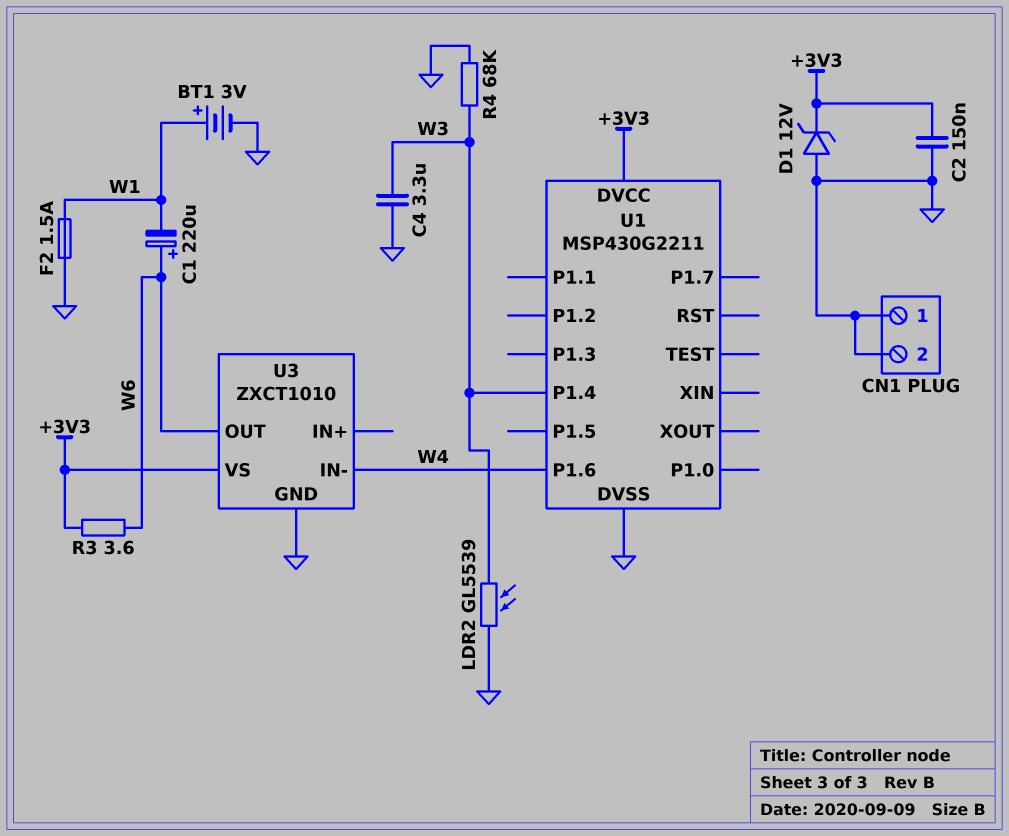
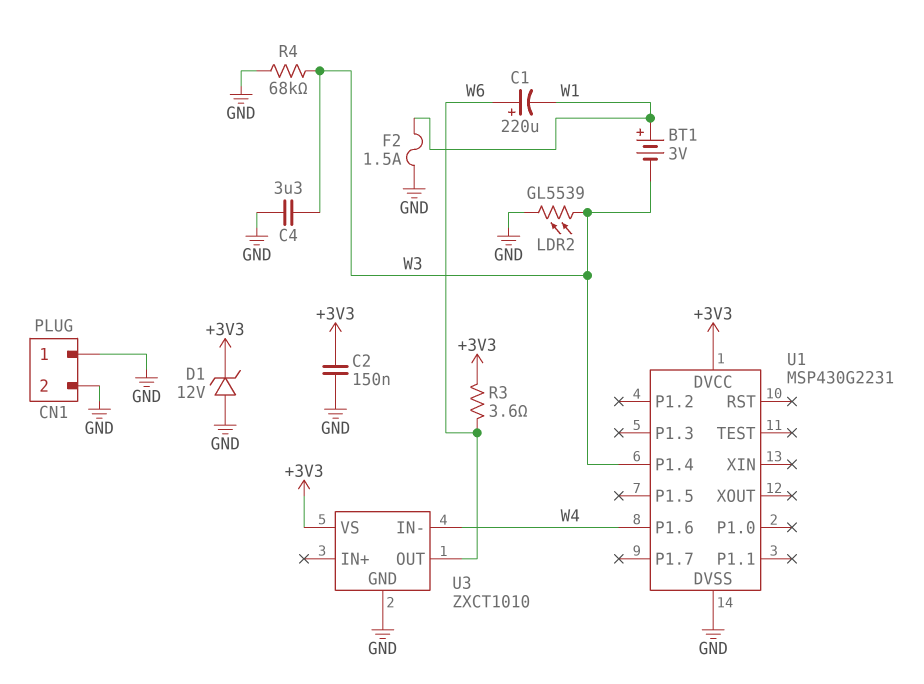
BT1: 3V (plus W1, minus GND) -> 3V (plus W1, minus W3)
U1: MSP430G2211 -> MSP430G2231

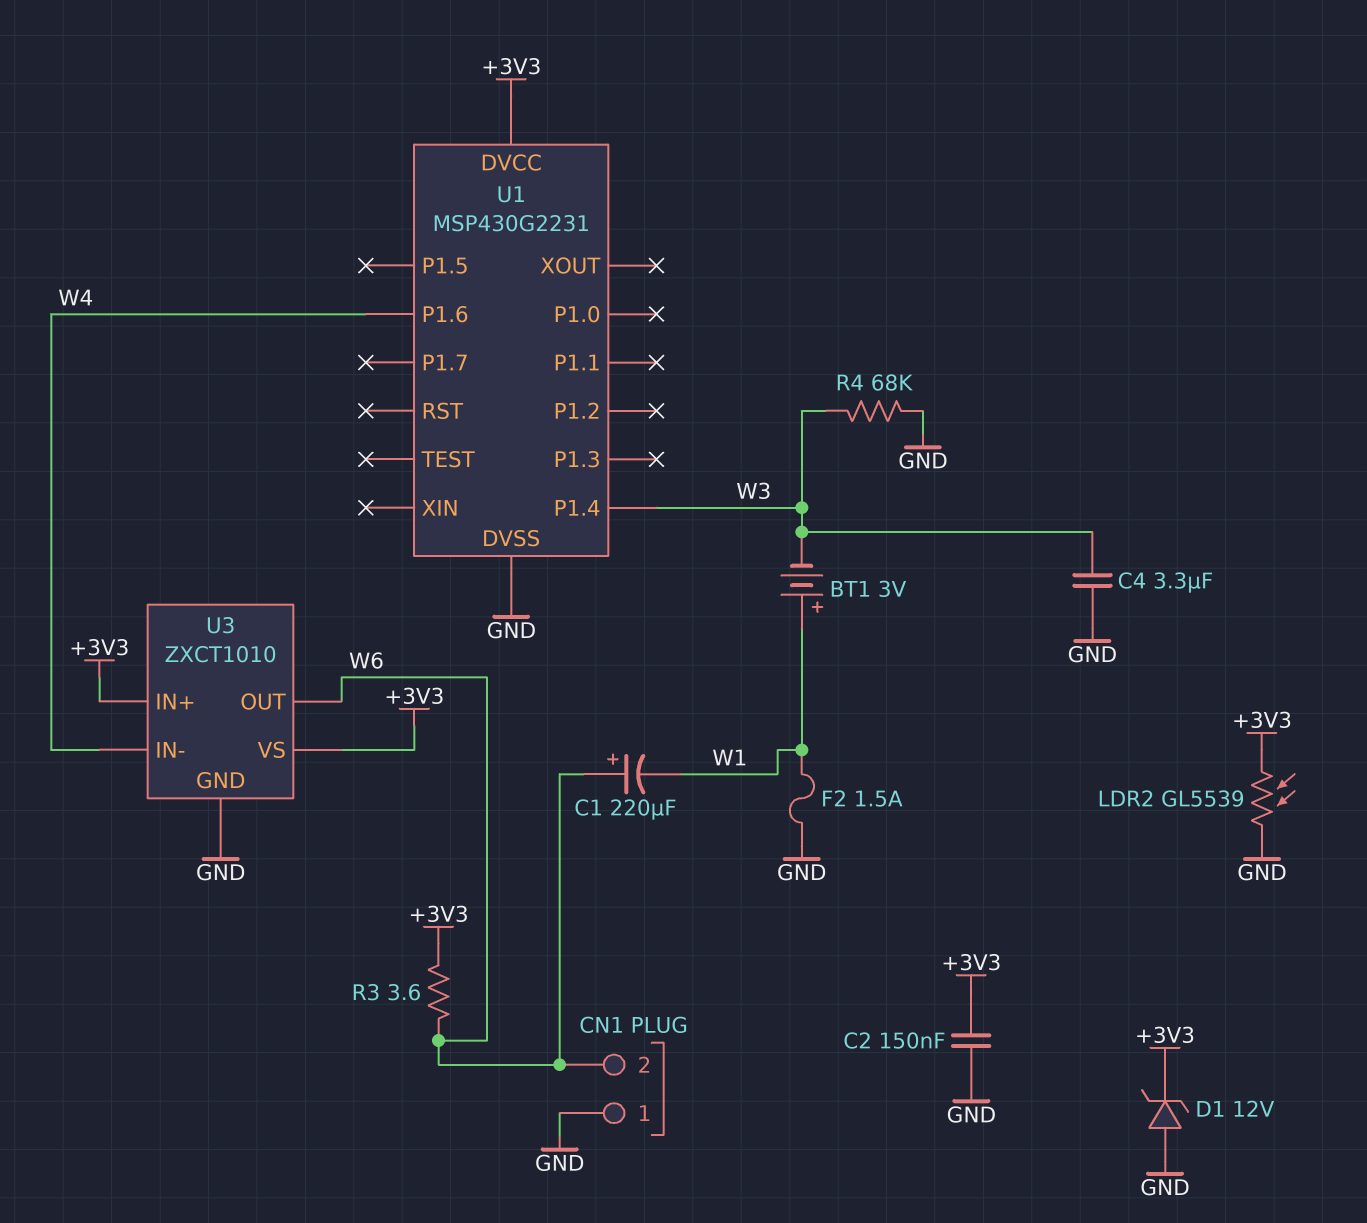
CN1 pin 2: GND -> W6
LDR2: GL5539 (GND, W3) -> GL5539 (+3V3, GND)
U3 pin IN+: none -> +3V3

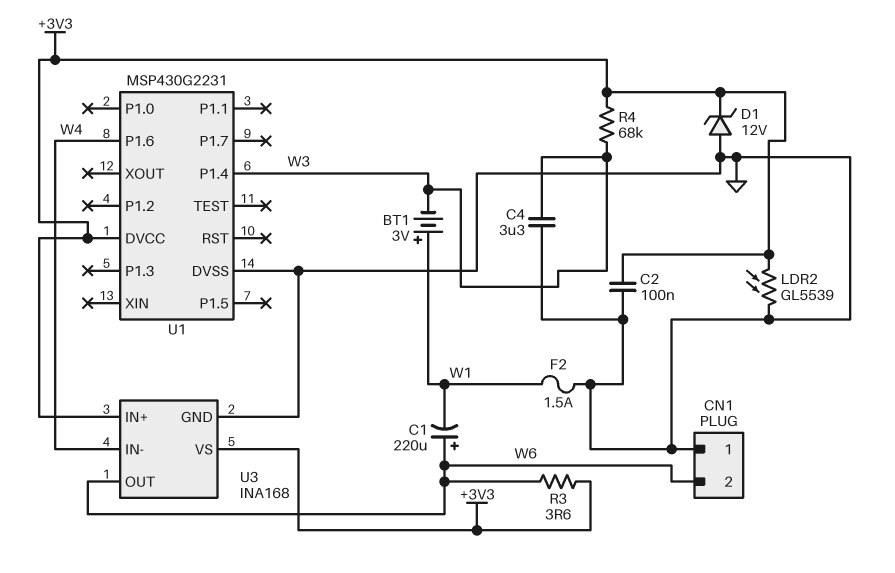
C2: 150nF (+3V3, GND) -> 100nF (+3V3, GND)
R4: 68k (GND, W3) -> 68k (+3V3, W3)
U3: ZXCT1010 -> INA168

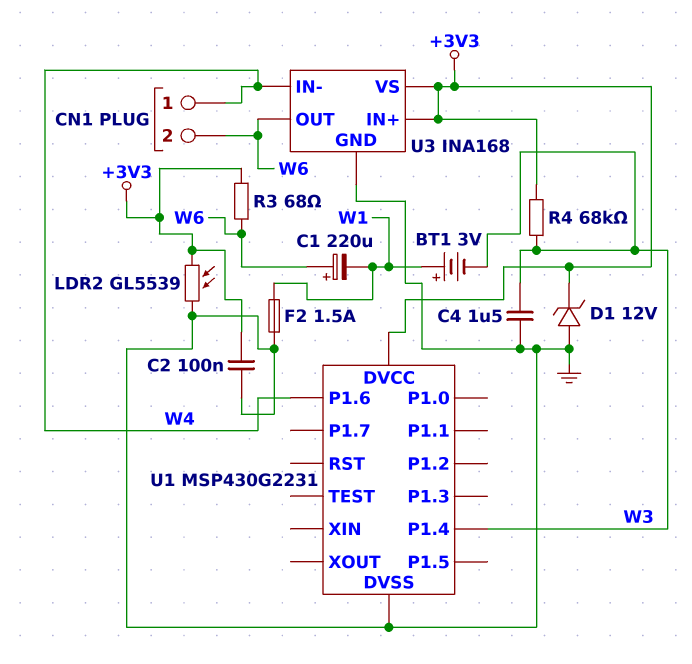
C4: 3.3uF (GND, W3) -> 1.5uF (GND, W3)
CN1 pin 1: GND -> W4
R3: 3.6 (+3V3, W6) -> 68 (+3V3, W6)

